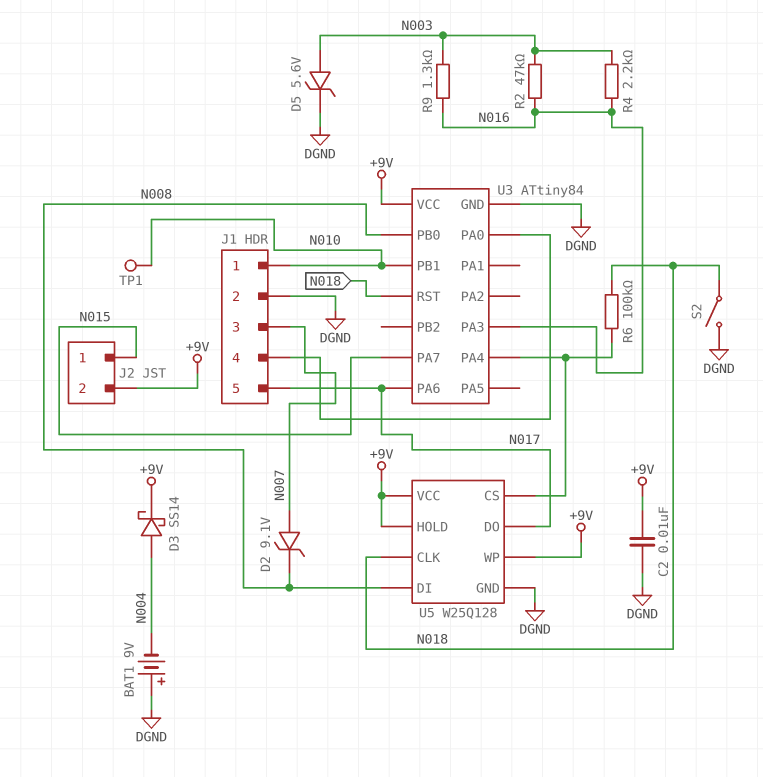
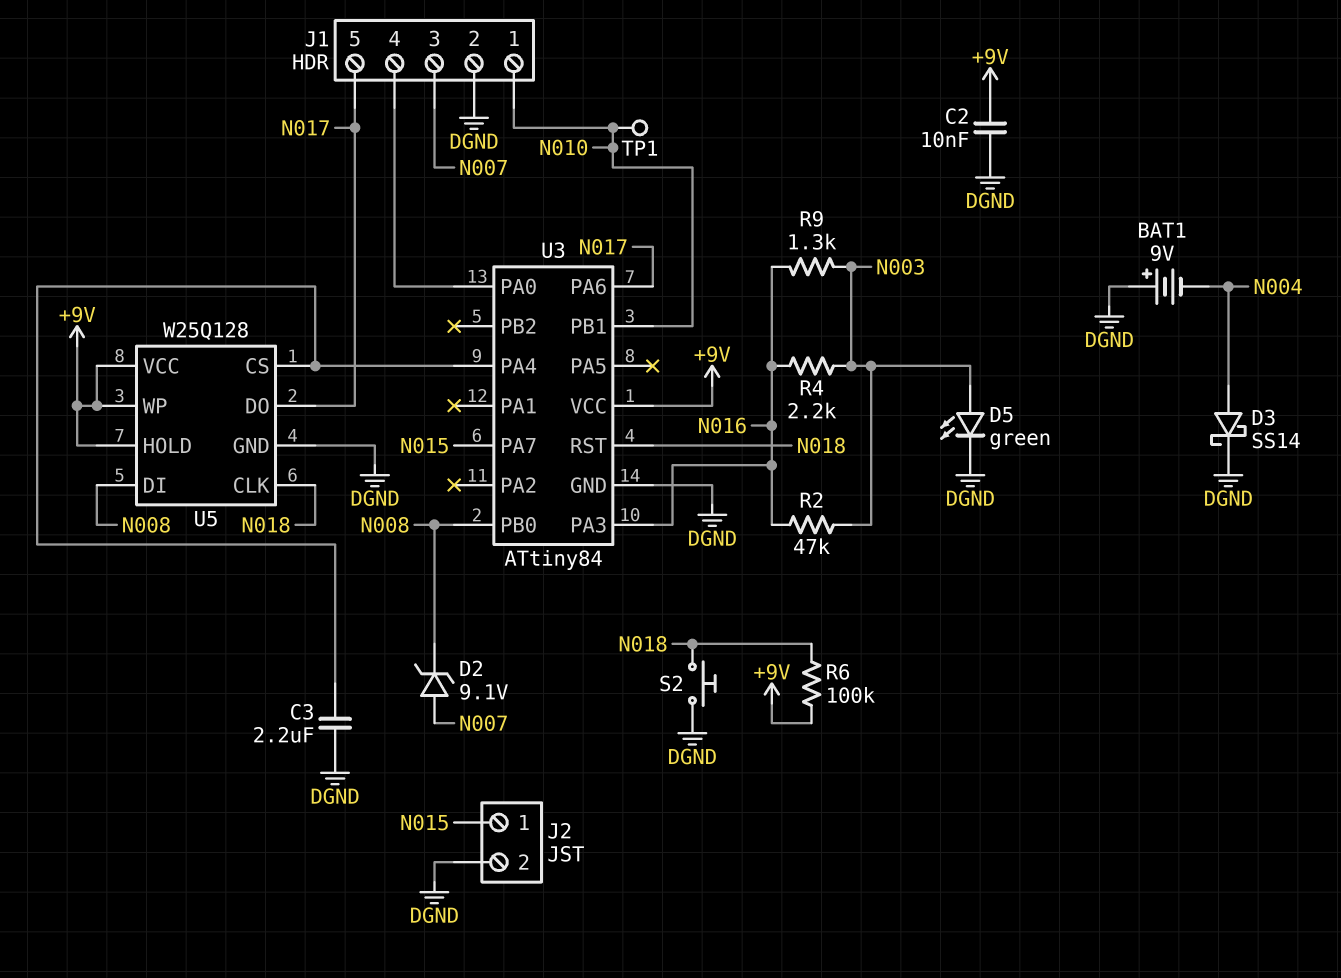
C3: none -> 2.2uF (DGND, U3/PA4)
D3: schottky SS14 (A N004, K +9V) -> schottky SS14 (A N004, K DGND)
D5: zener 5.6V (A N003, K DGND) -> LED green (A N003, K DGND)
J2 pin 2: +9V -> DGND
R6: 100k (N018, U3/PA4) -> 100k (+9V, N018)
S2: switch (DGND, N018) -> button (DGND, N018)

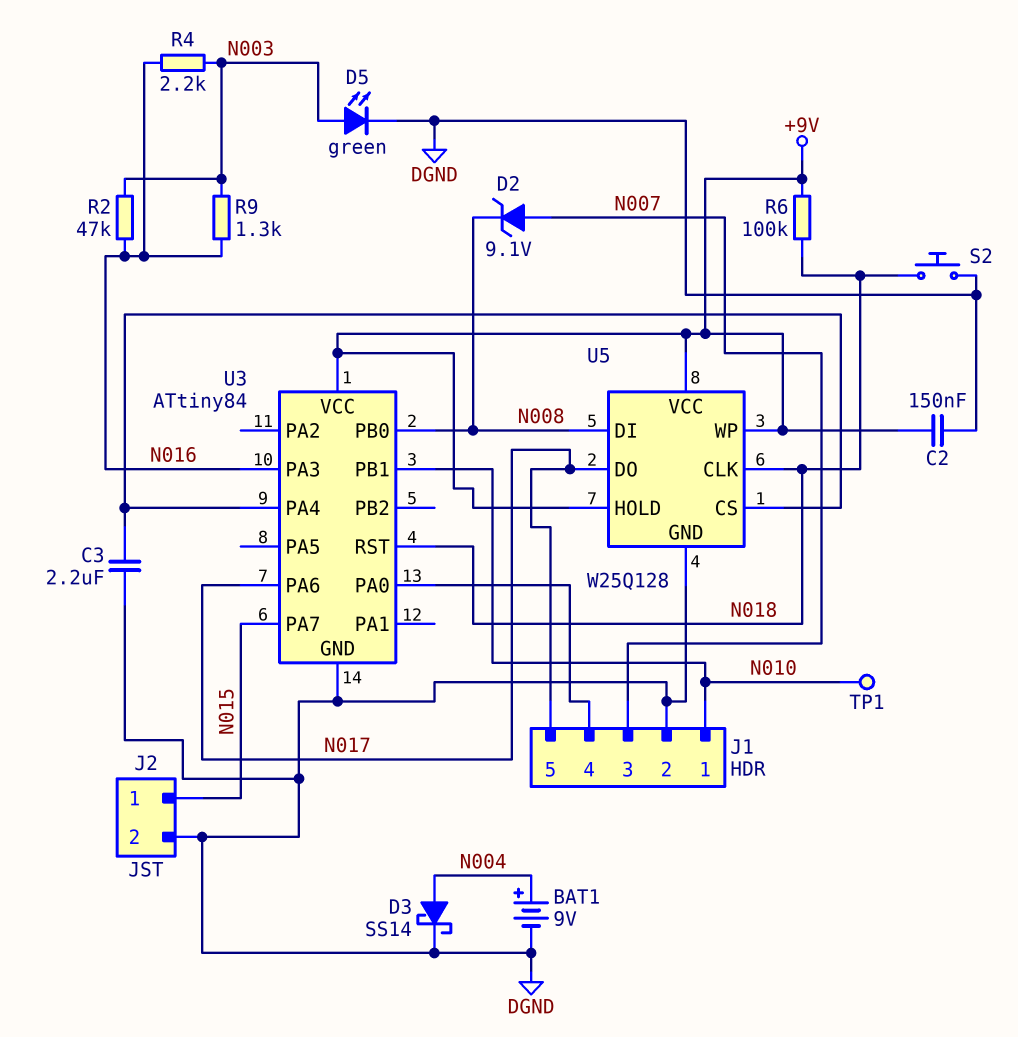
BAT1: 9V (plus DGND, minus N004) -> 9V (plus N004, minus DGND)
C2: 10nF (+9V, DGND) -> 150nF (+9V, DGND)

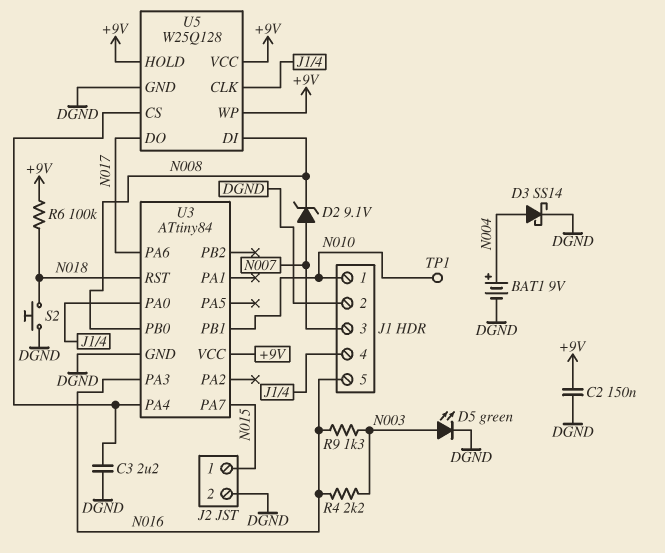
J1 pin 5: N017 -> N016
R2: 47k (N003, N016) -> none
U5 pin CLK: N018 -> J1/4

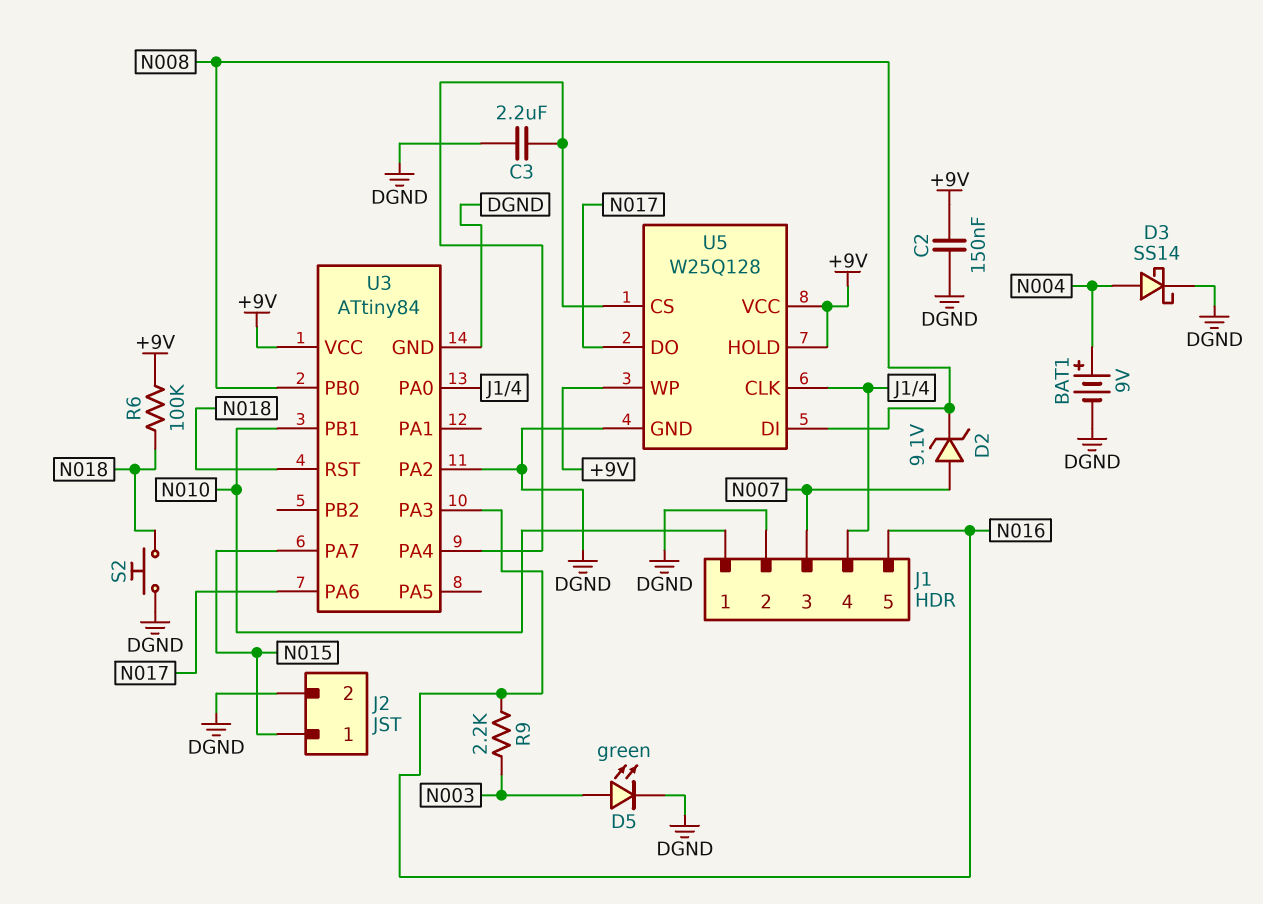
R4: 2.2k (N003, N016) -> none
R9: 1.3k (N003, N016) -> 2.2k (N003, N016)
TP1: test point (N010) -> none
U3 pin PA2: none -> DGND

